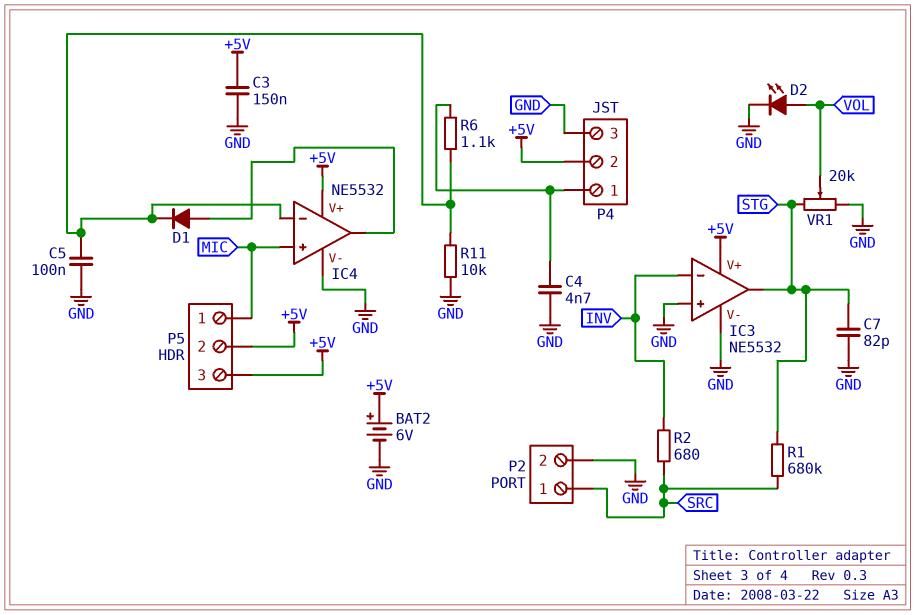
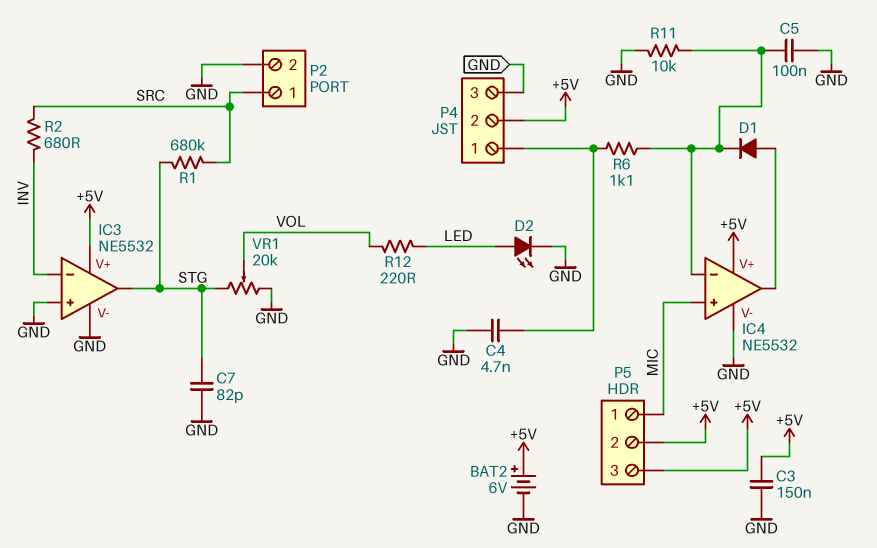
D2: LED (A VOL, K GND) -> LED (A LED, K GND)
R12: none -> 220 (LED, VOL)

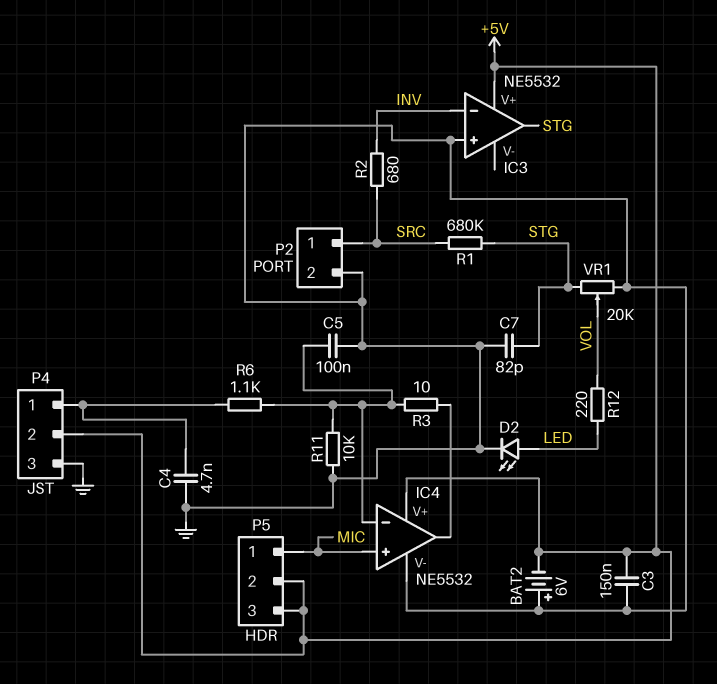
BAT2: 6V (plus +5V, minus GND) -> 6V (plus GND, minus +5V)
D1: diode (A IC4/out, K IC4/in-) -> none
IC3 pin V-: GND -> none
R3: none -> 10 (IC4/in-, IC4/out)

